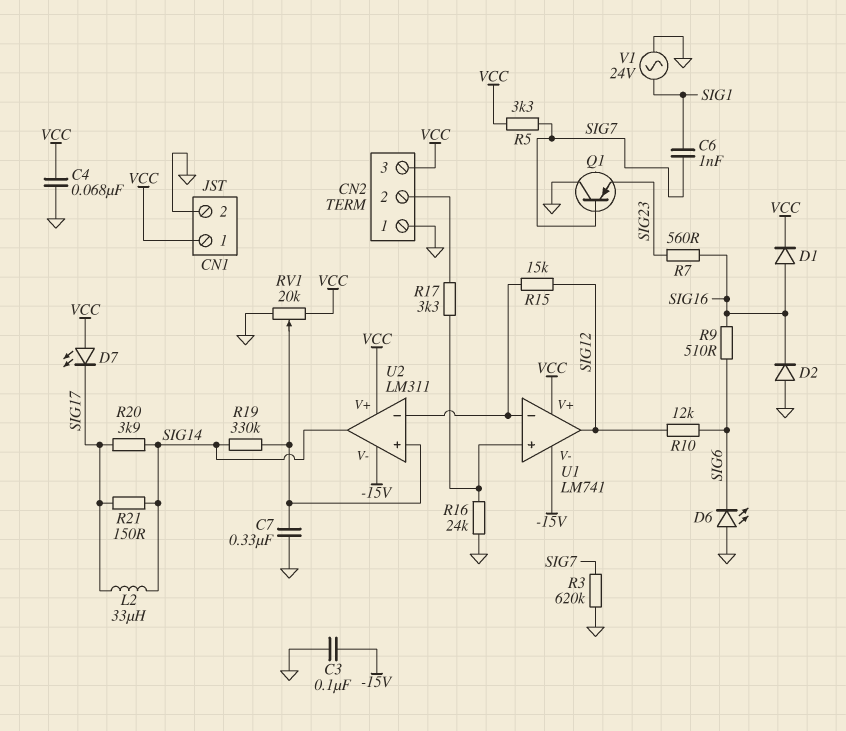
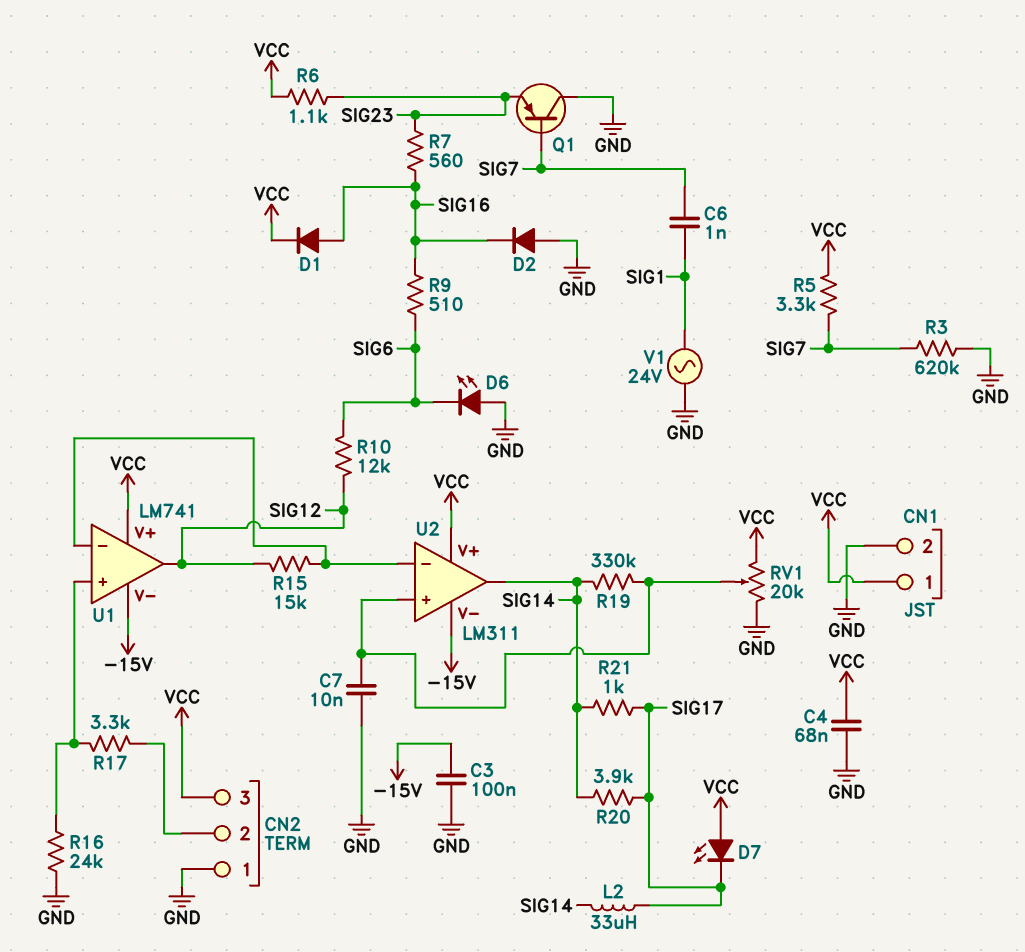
C7: 330nF (GND, U2/in+) -> 10nF (GND, U2/in+)
R6: none -> 1.1k (SIG23, VCC)
R21: 150 (SIG14, SIG17) -> 1k (SIG14, SIG17)

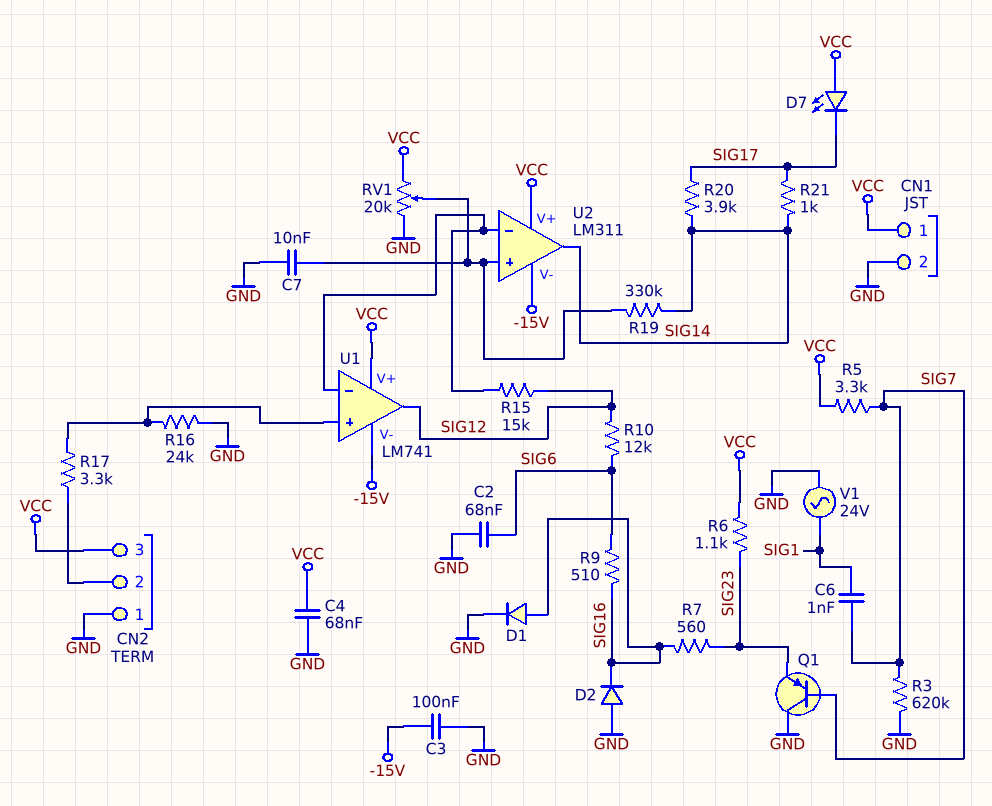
C2: none -> 68nF (GND, SIG6)
D1: diode (A SIG16, K VCC) -> diode (A SIG16, K GND)
D6: LED (A GND, K SIG6) -> none
L2: 33uH (SIG14, SIG17) -> none

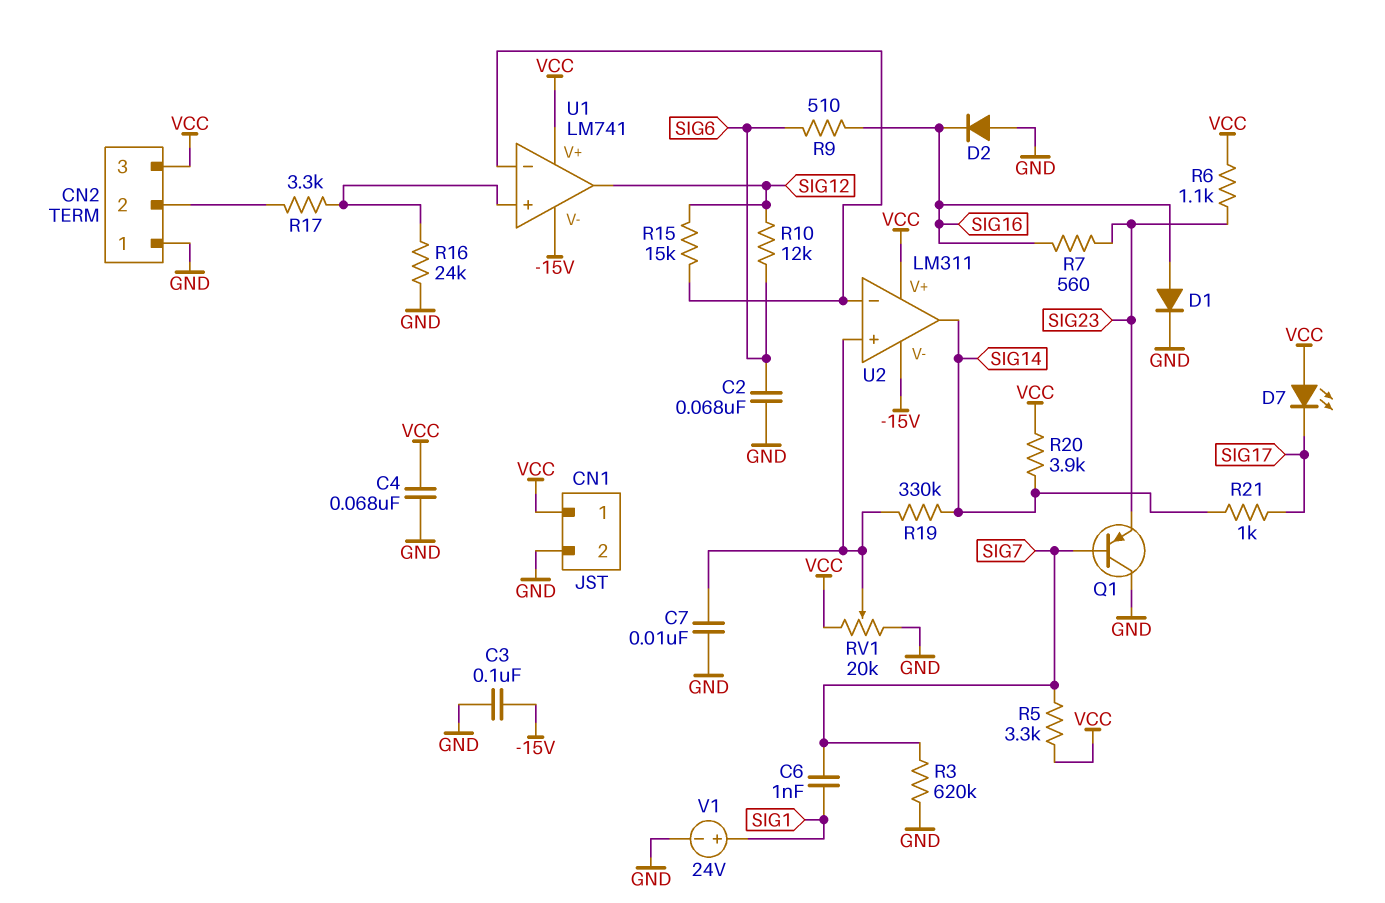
R20: 3.9k (SIG14, SIG17) -> 3.9k (SIG14, VCC)
V1: AC 24V (GND, SIG1) -> 24V (plus SIG1, minus GND)

